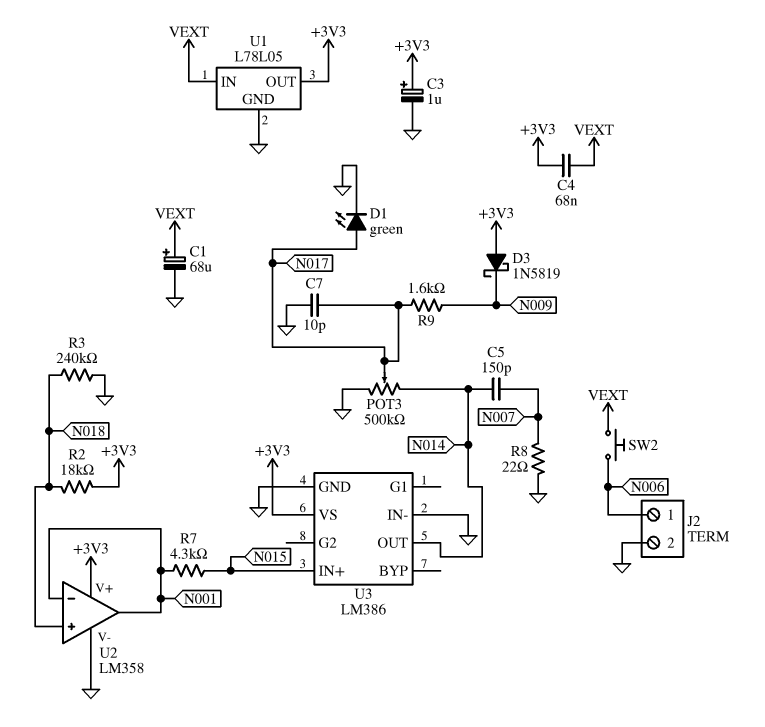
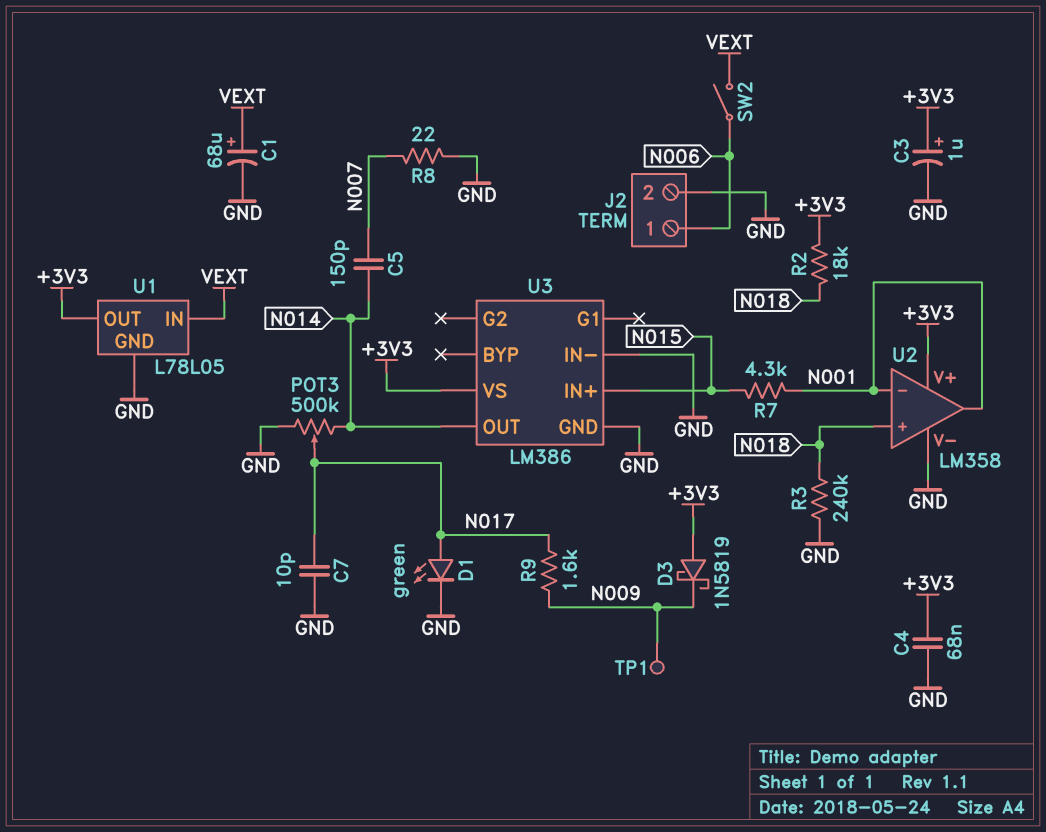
C4: 68nF (+3V3, VEXT) -> 68nF (+3V3, GND)
SW2: button (N006, VEXT) -> switch (N006, VEXT)
TP1: none -> test point (N009)

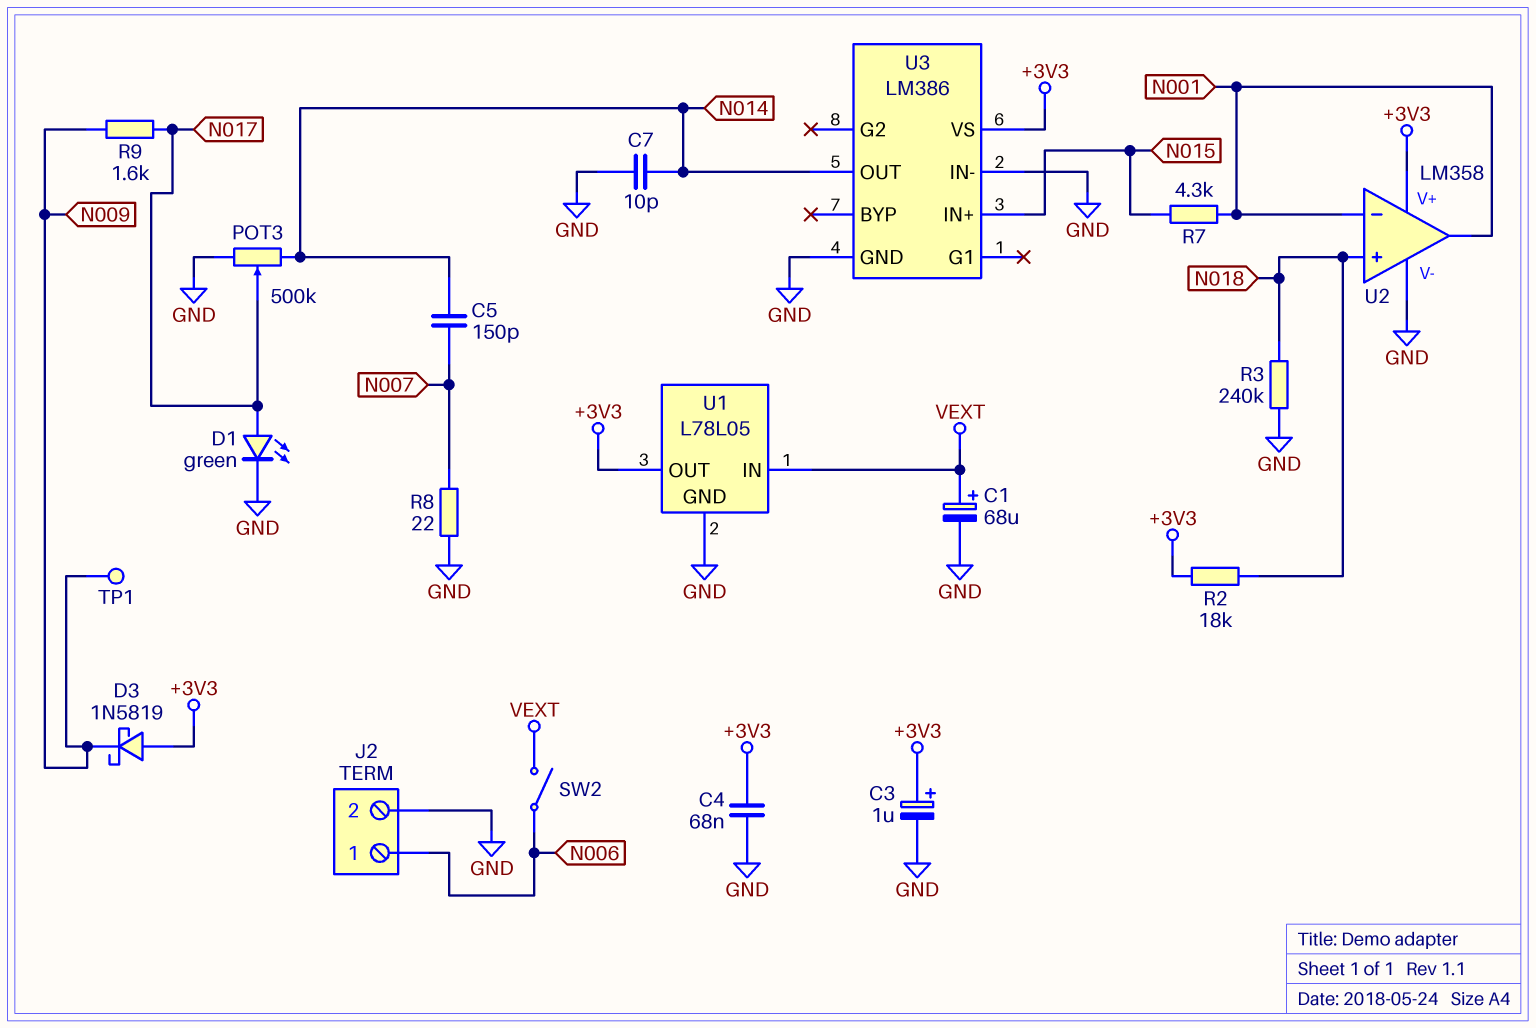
C7: 10pF (GND, N017) -> 10pF (GND, N014)

